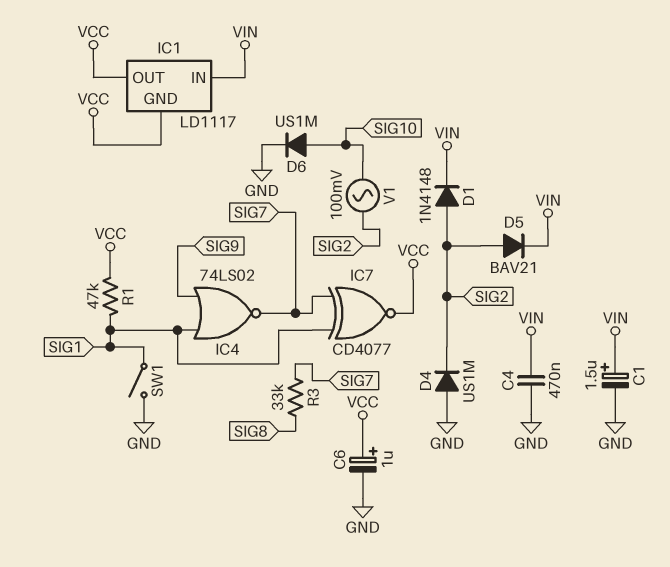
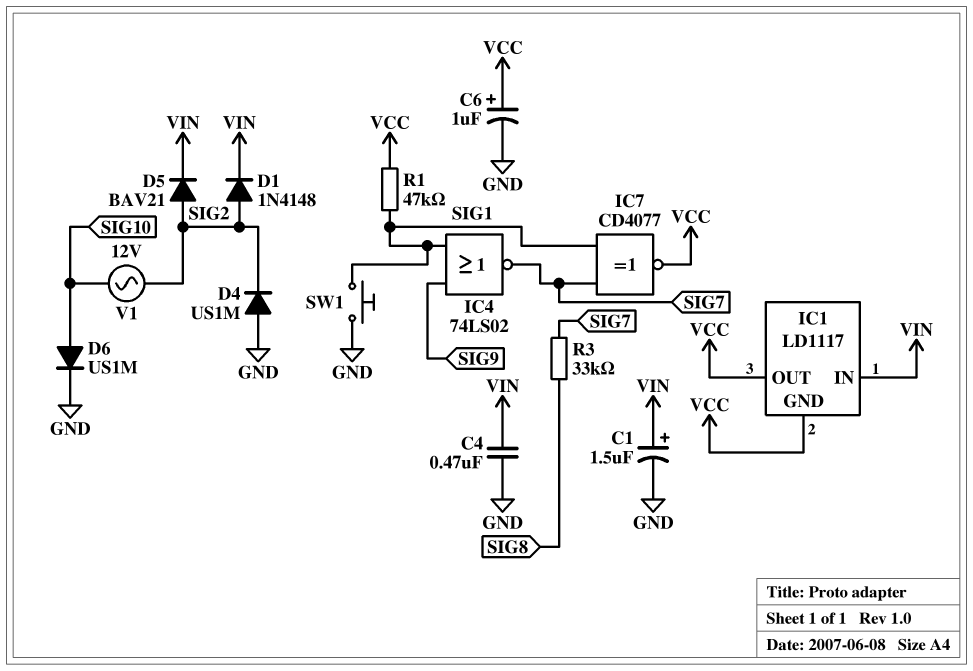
SW1: switch (GND, SIG1) -> button (GND, SIG1)
V1: AC 100mV (SIG2, SIG10) -> AC 12V (SIG2, SIG10)

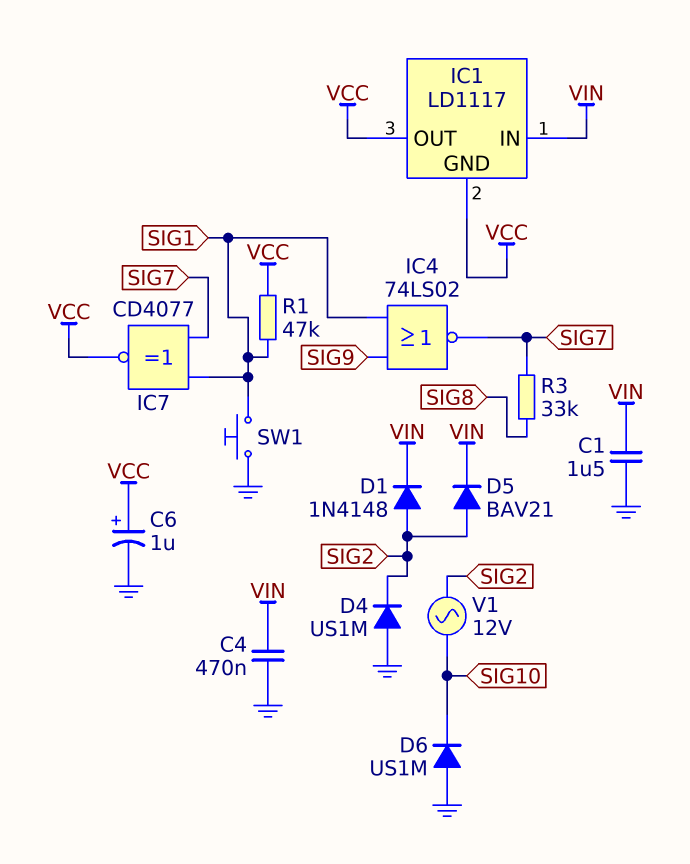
C1: 1.5uF (plus VIN, minus GND) -> 1.5uF (GND, VIN)
D6: diode US1M (A SIG10, K GND) -> diode US1M (A GND, K SIG10)

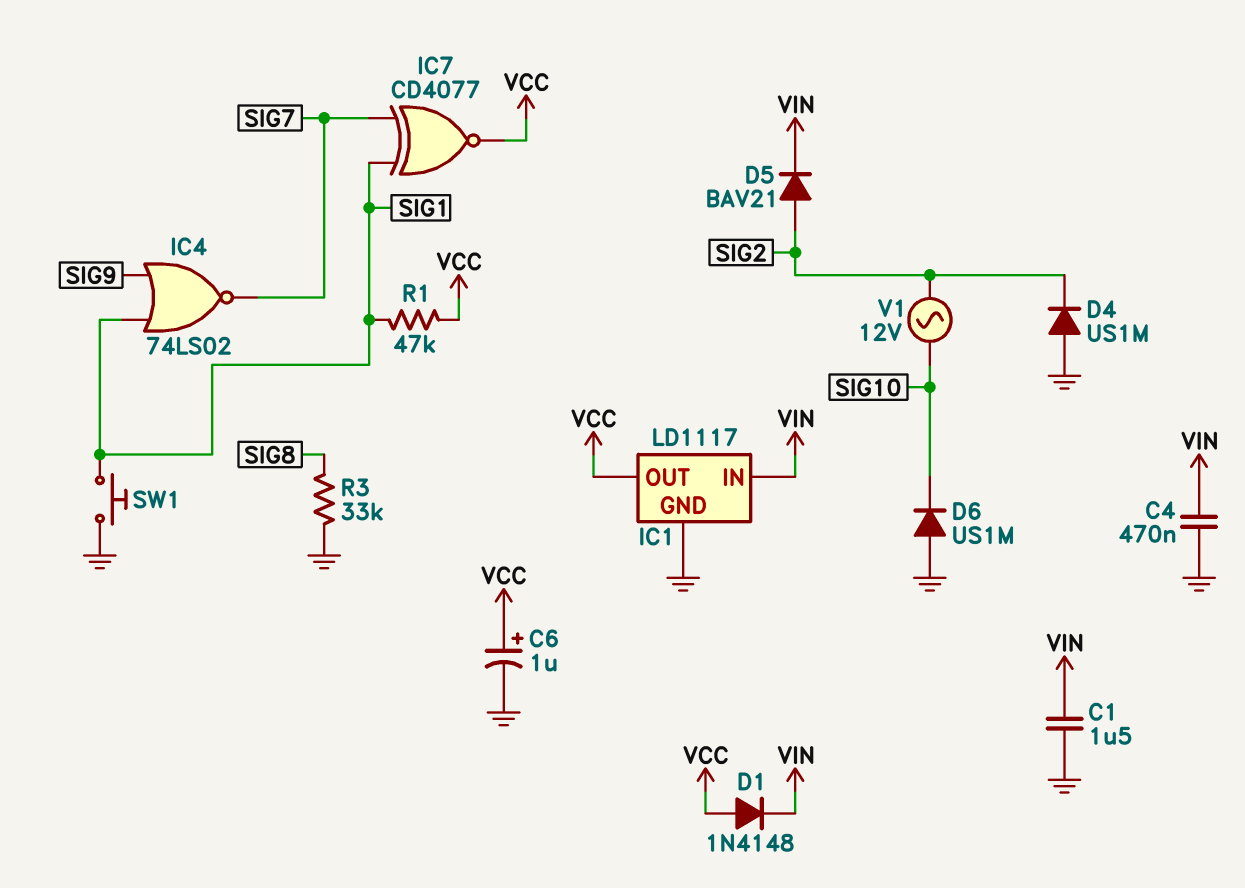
D1: diode 1N4148 (A SIG2, K VIN) -> diode 1N4148 (A VCC, K VIN)
IC1 pin GND: VCC -> GND
R3: 33k (SIG7, SIG8) -> 33k (GND, SIG8)

